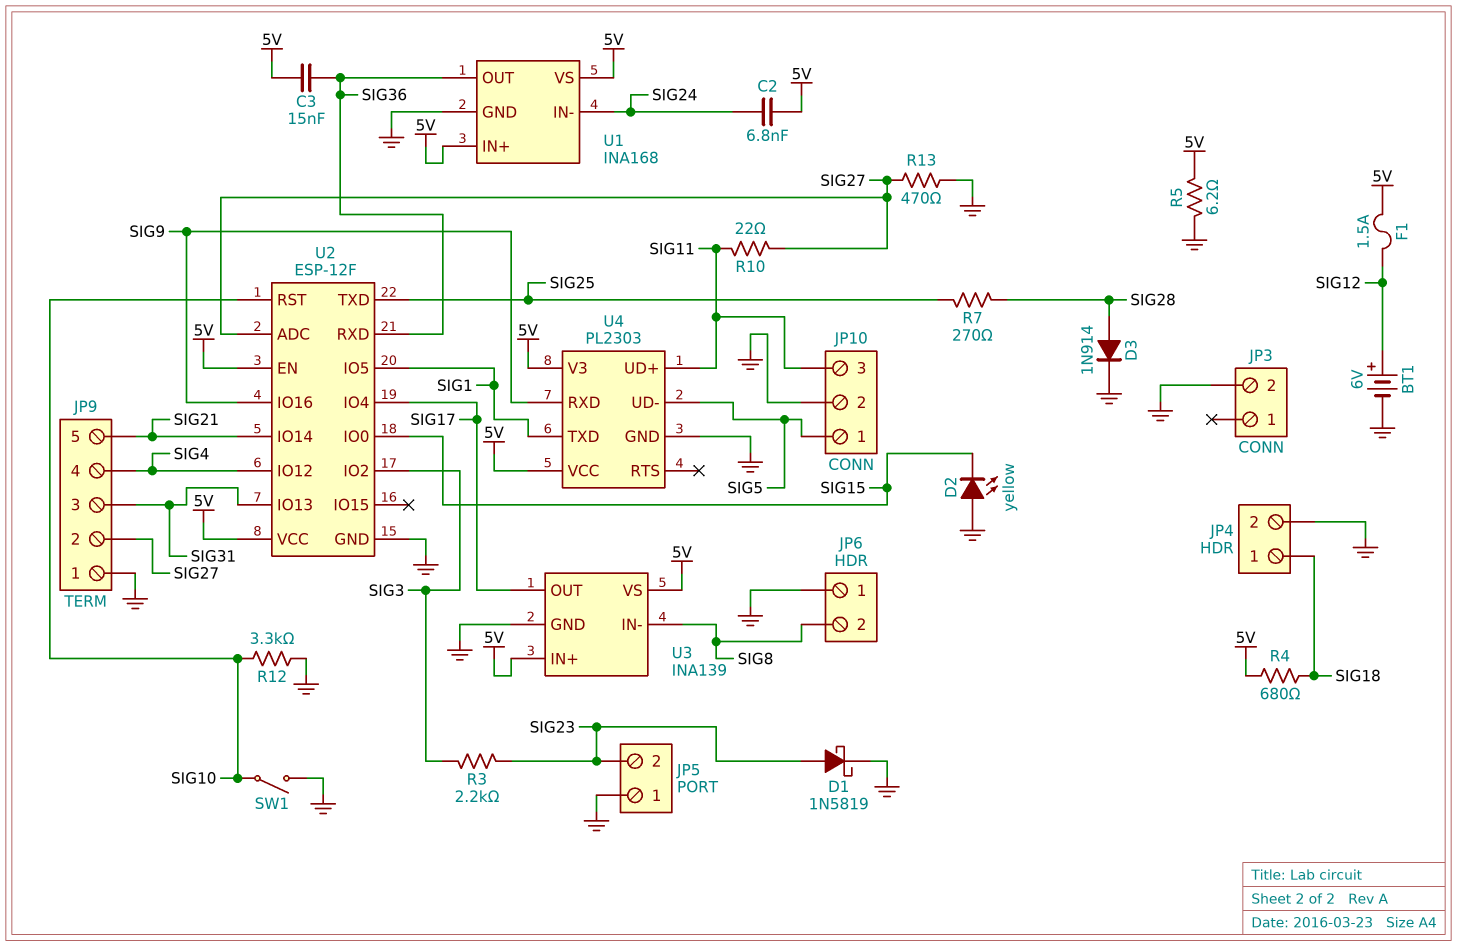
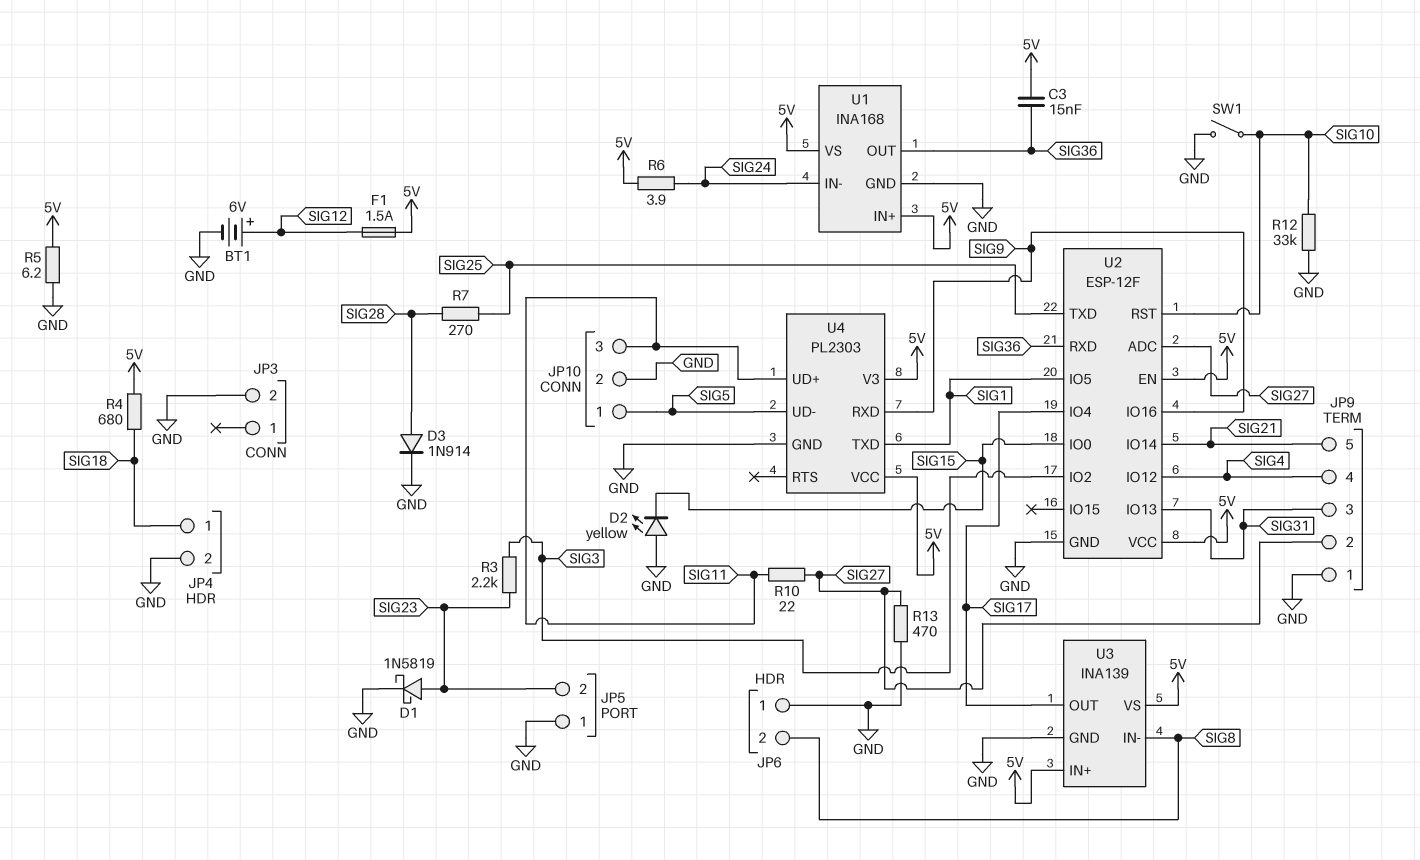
C2: 6.8nF (5V, SIG24) -> none
R6: none -> 3.9 (5V, SIG24)
R12: 3.3k (GND, SIG10) -> 33k (GND, SIG10)

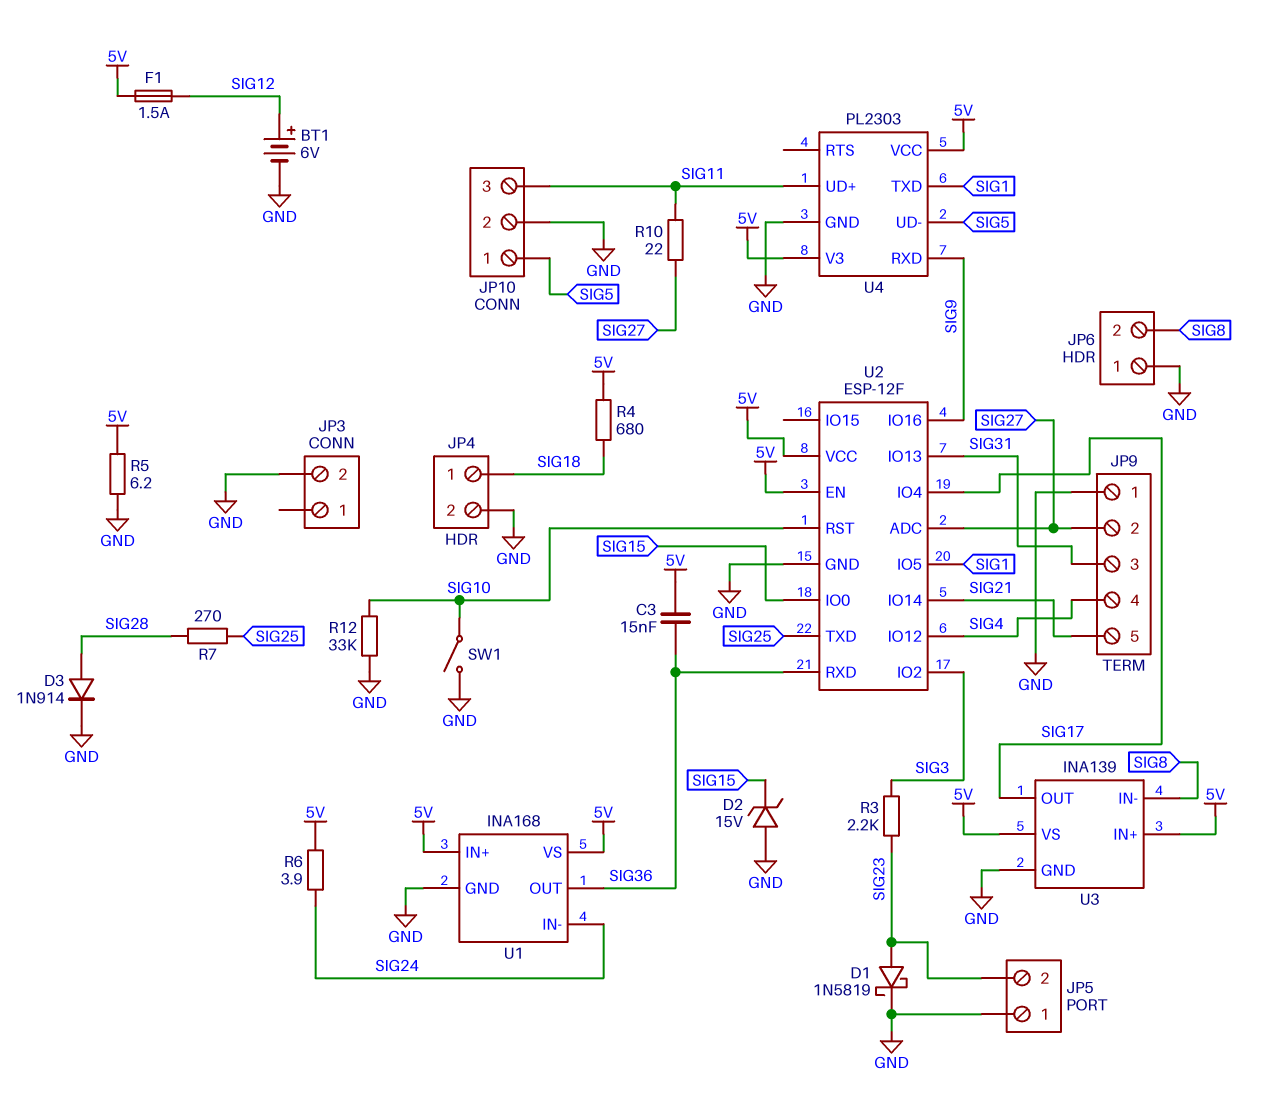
D2: LED yellow (A GND, K SIG15) -> zener 15V (A GND, K SIG15)
R13: 470 (GND, SIG27) -> none

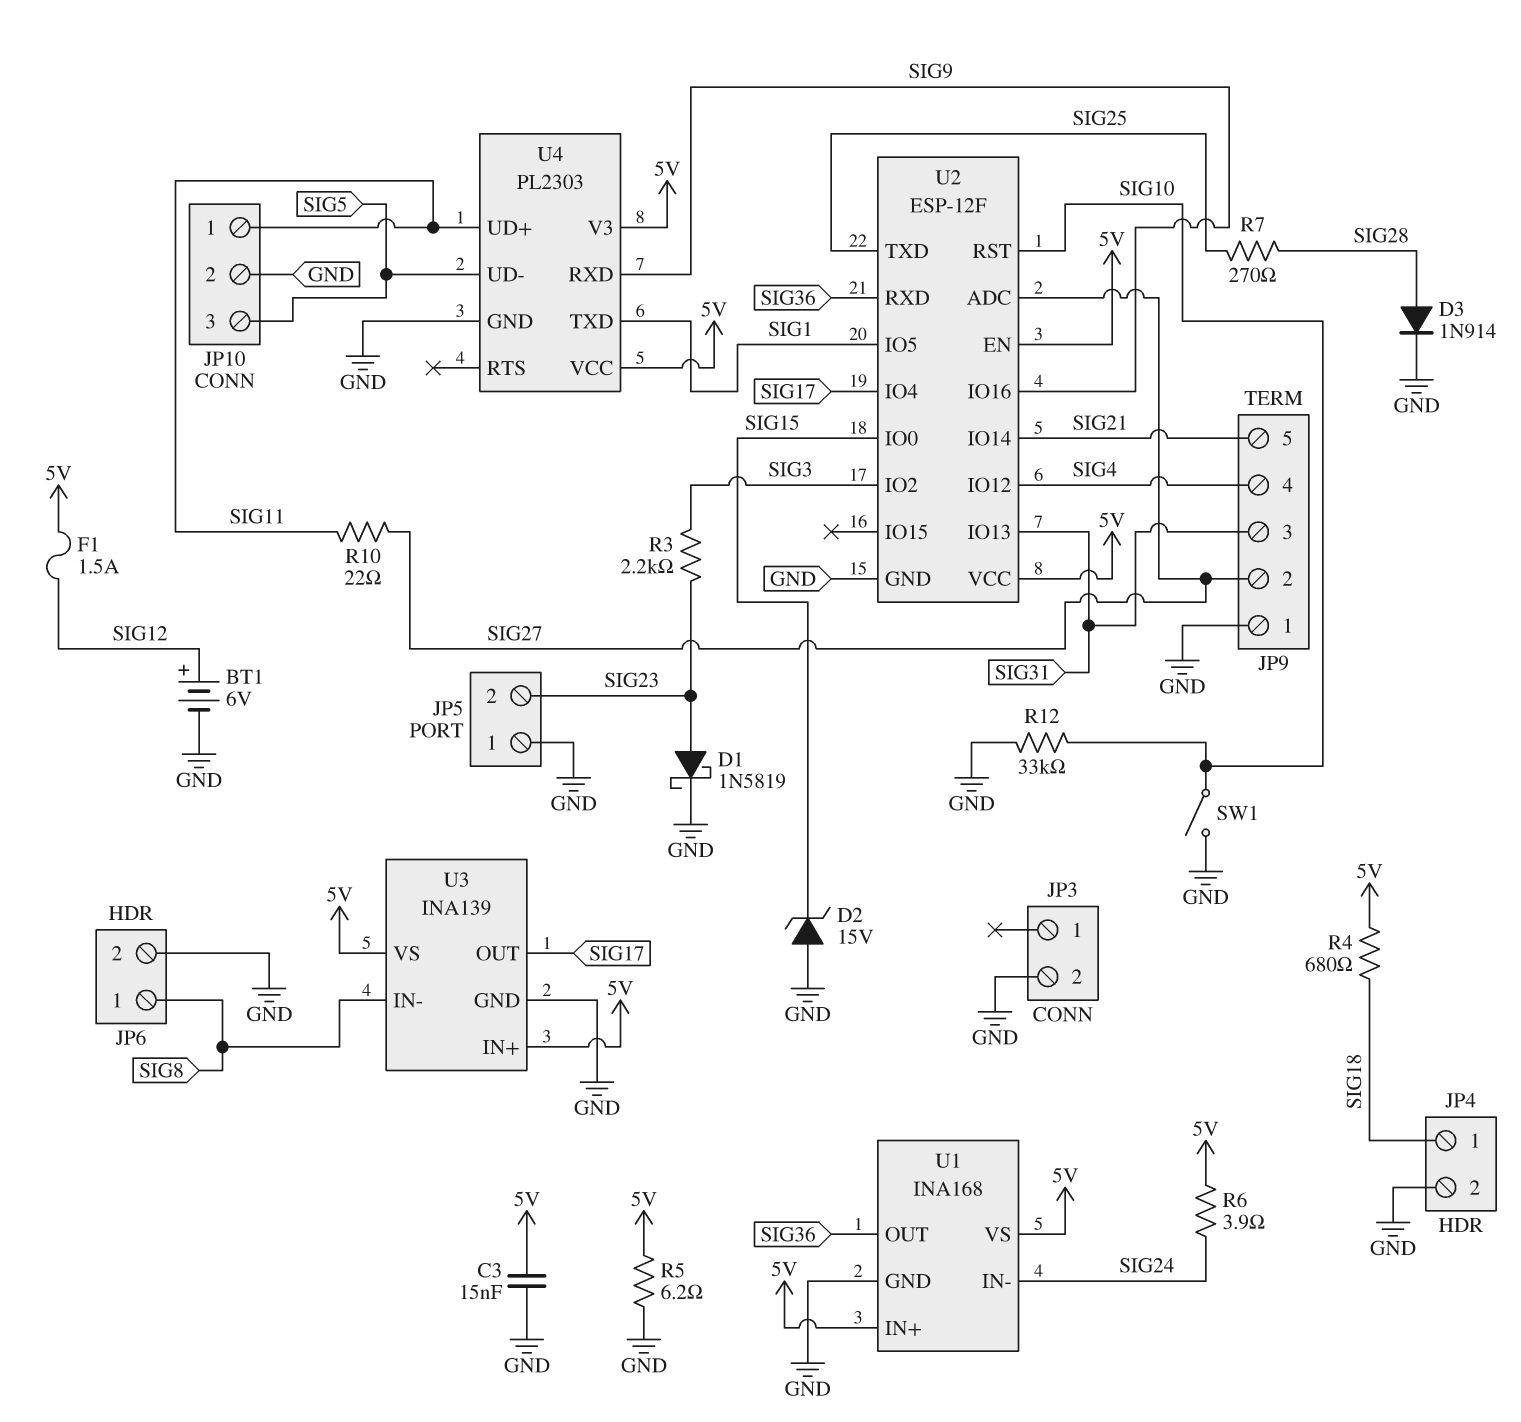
C3: 15nF (5V, SIG36) -> 15nF (5V, GND)
JP6 pin 1: GND -> SIG8
JP6 pin 2: SIG8 -> GND
JP10 pin 1: SIG5 -> SIG11
JP10 pin 3: SIG11 -> SIG5

